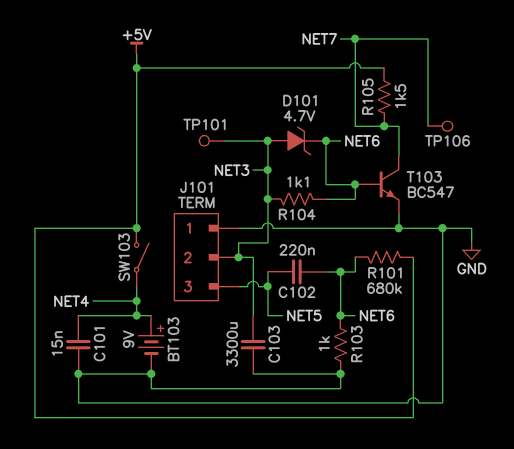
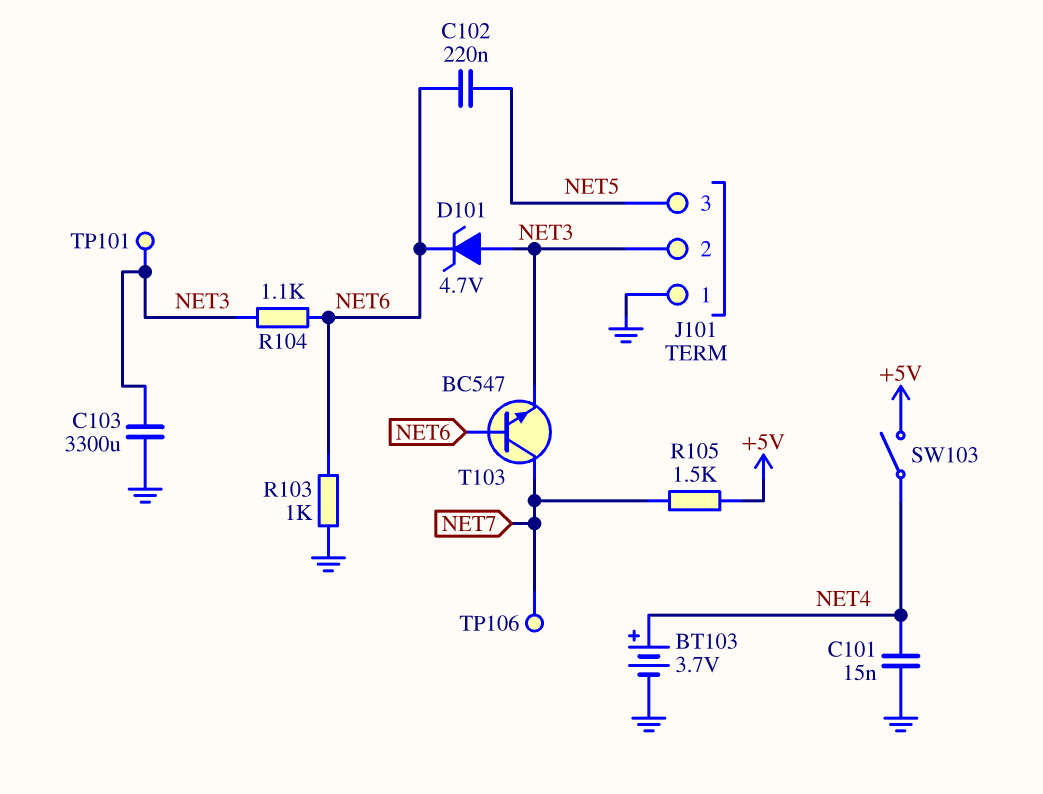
BT103: 9V (plus NET4, minus GND) -> 3.7V (plus NET4, minus GND)
R101: 680k (+5V, NET6) -> none
T103: NPN BC547 (B NET6, C NET7, E GND) -> NPN BC547 (B NET6, C NET7, E NET3)

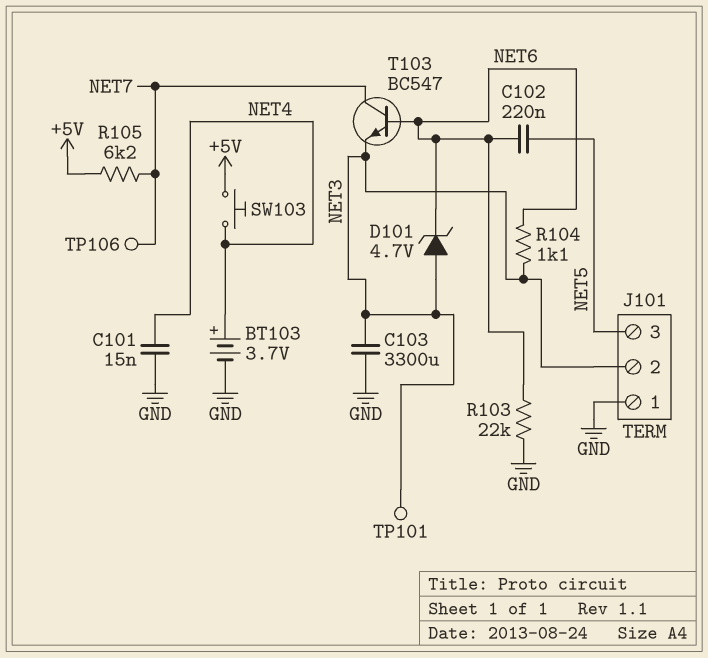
R103: 1k (GND, NET6) -> 22k (GND, NET6)
R105: 1.5k (+5V, NET7) -> 6.2k (+5V, NET7)
SW103: switch (+5V, NET4) -> button (+5V, NET4)

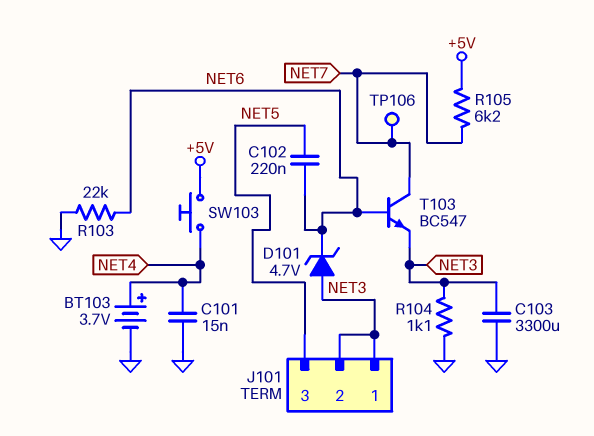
J101 pin 1: GND -> NET3
R104: 1.1k (NET3, NET6) -> 1.1k (GND, NET3)
TP101: test point (NET3) -> none

